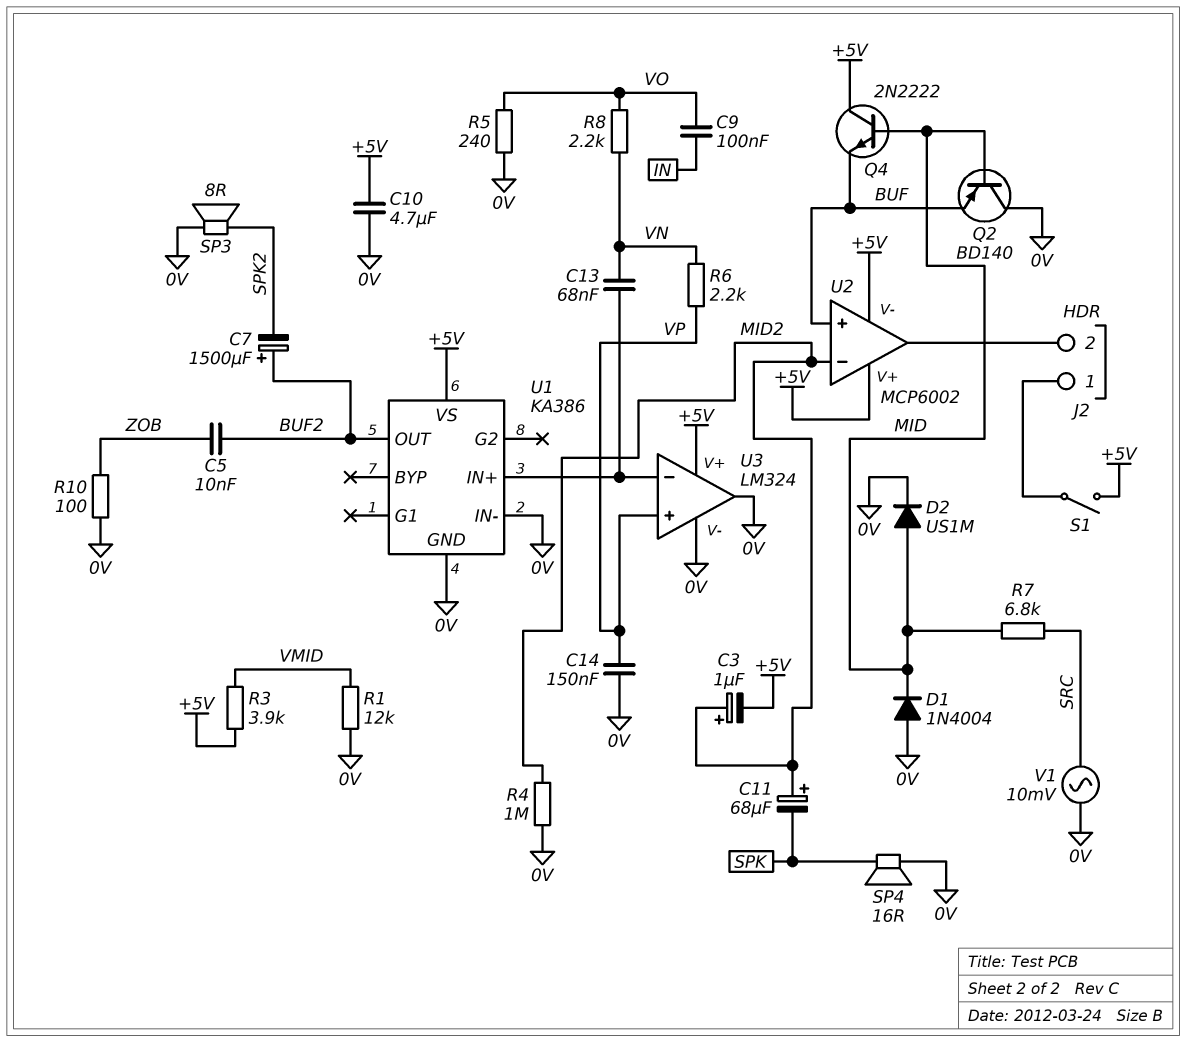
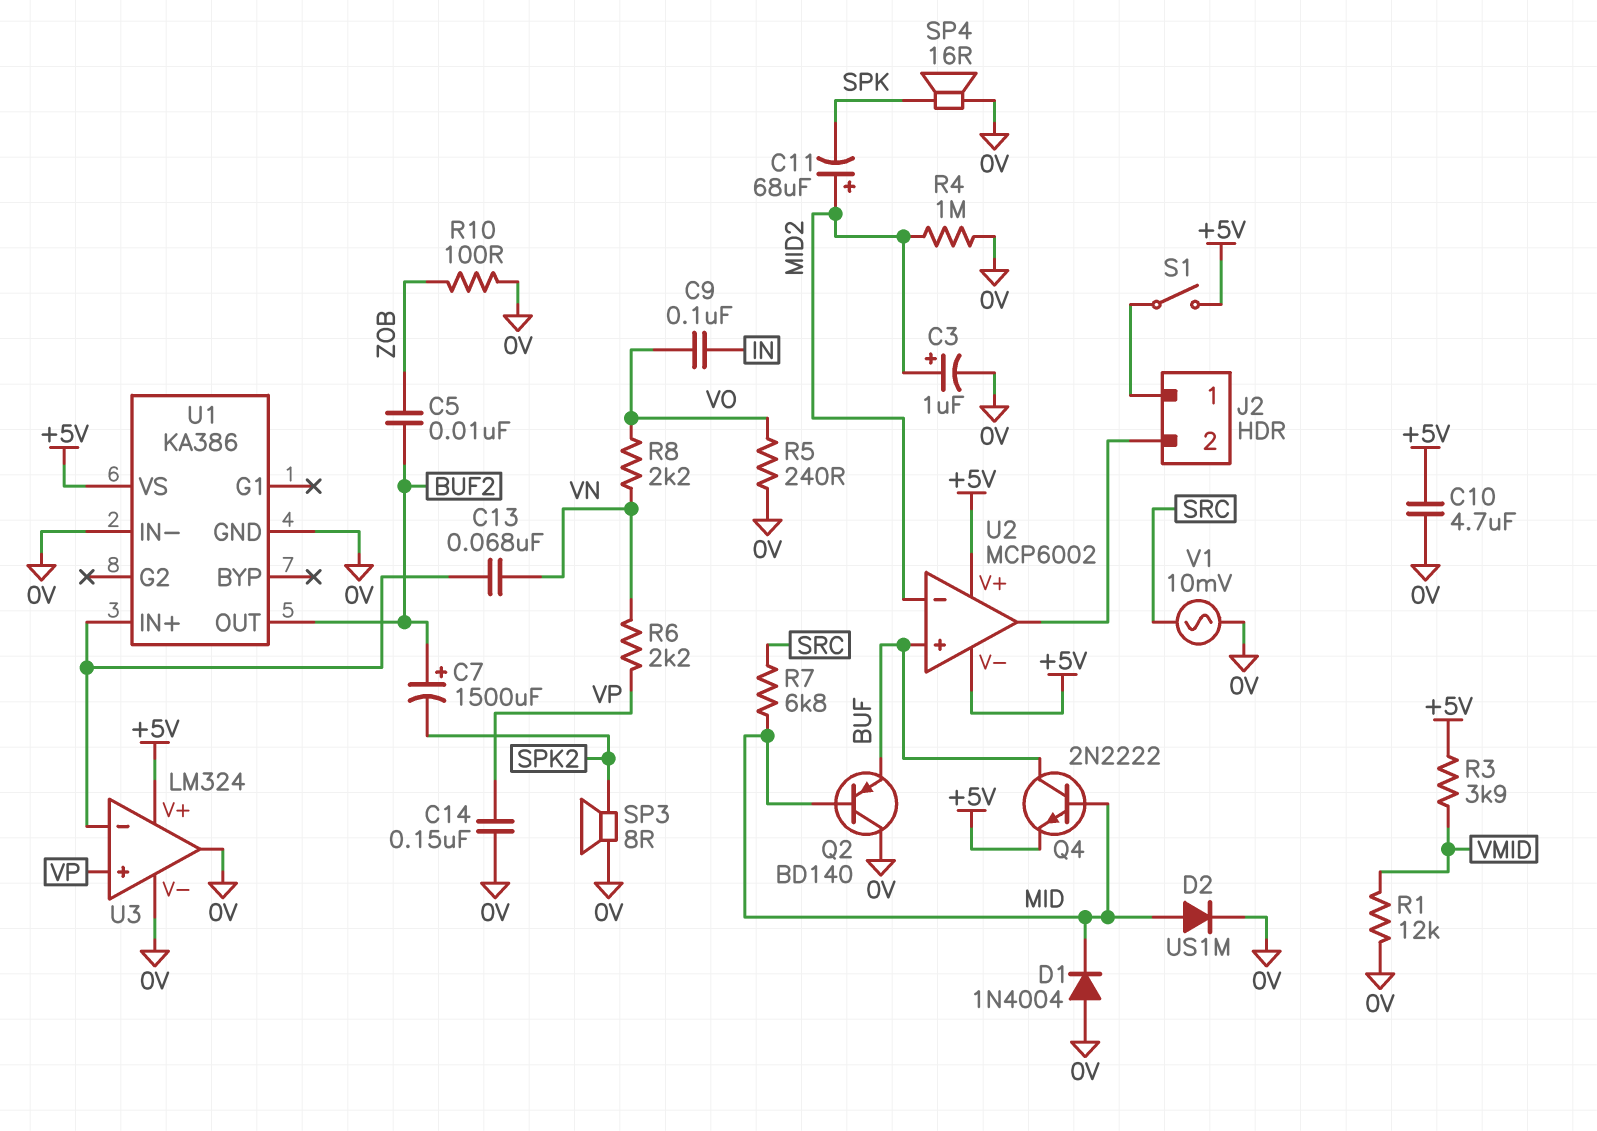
C3: 1uF (plus MID2, minus +5V) -> 1uF (plus MID2, minus 0V)
Q4: NPN 2N2222 (B MID, C +5V, E BUF) -> NPN 2N2222 (B MID, C BUF, E +5V)

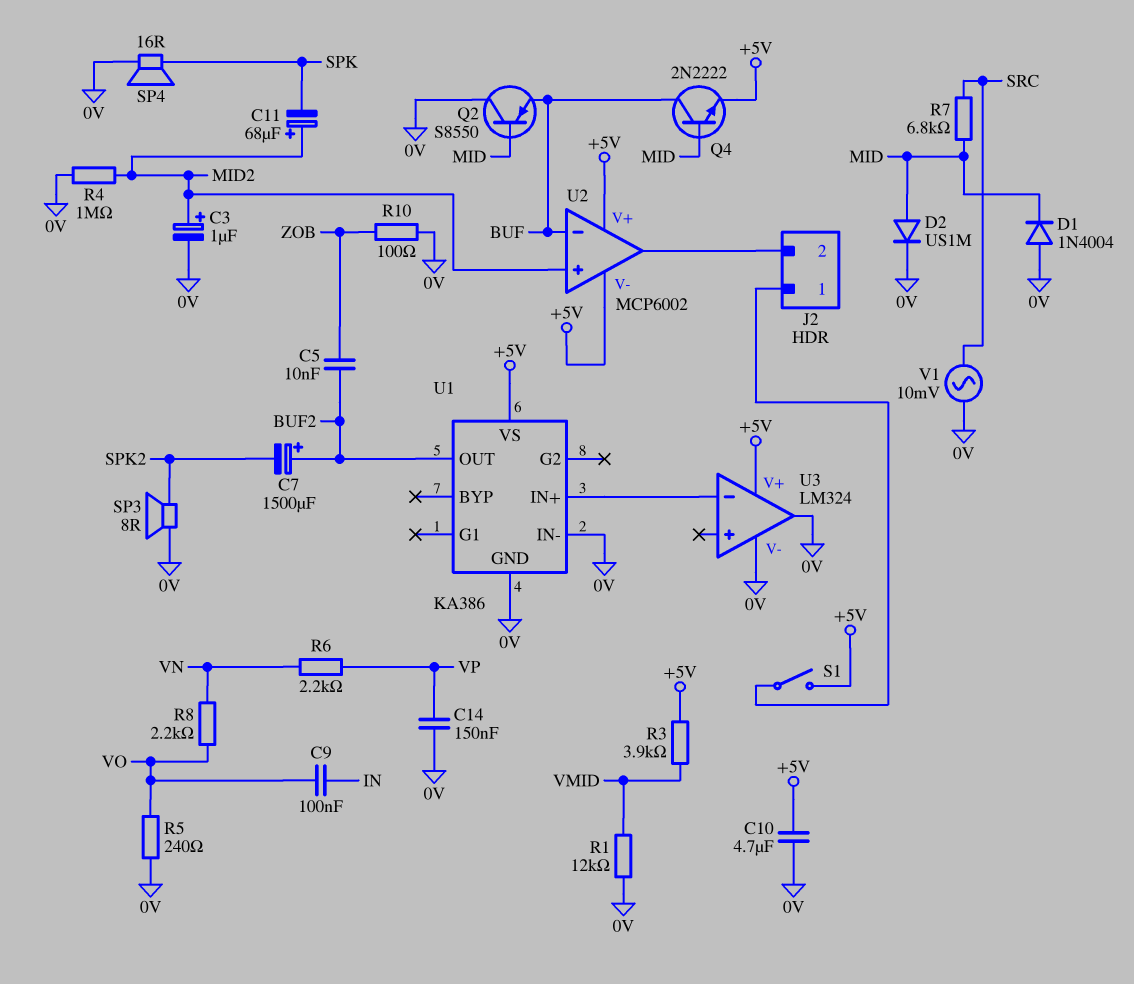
C13: 68nF (U1/IN+, VN) -> none
Q2: PNP BD140 (B MID, C 0V, E BUF) -> PNP S8550 (B MID, C 0V, E BUF)
U2 pin in+: BUF -> MID2
U2 pin in-: MID2 -> BUF
U3 pin in+: VP -> none

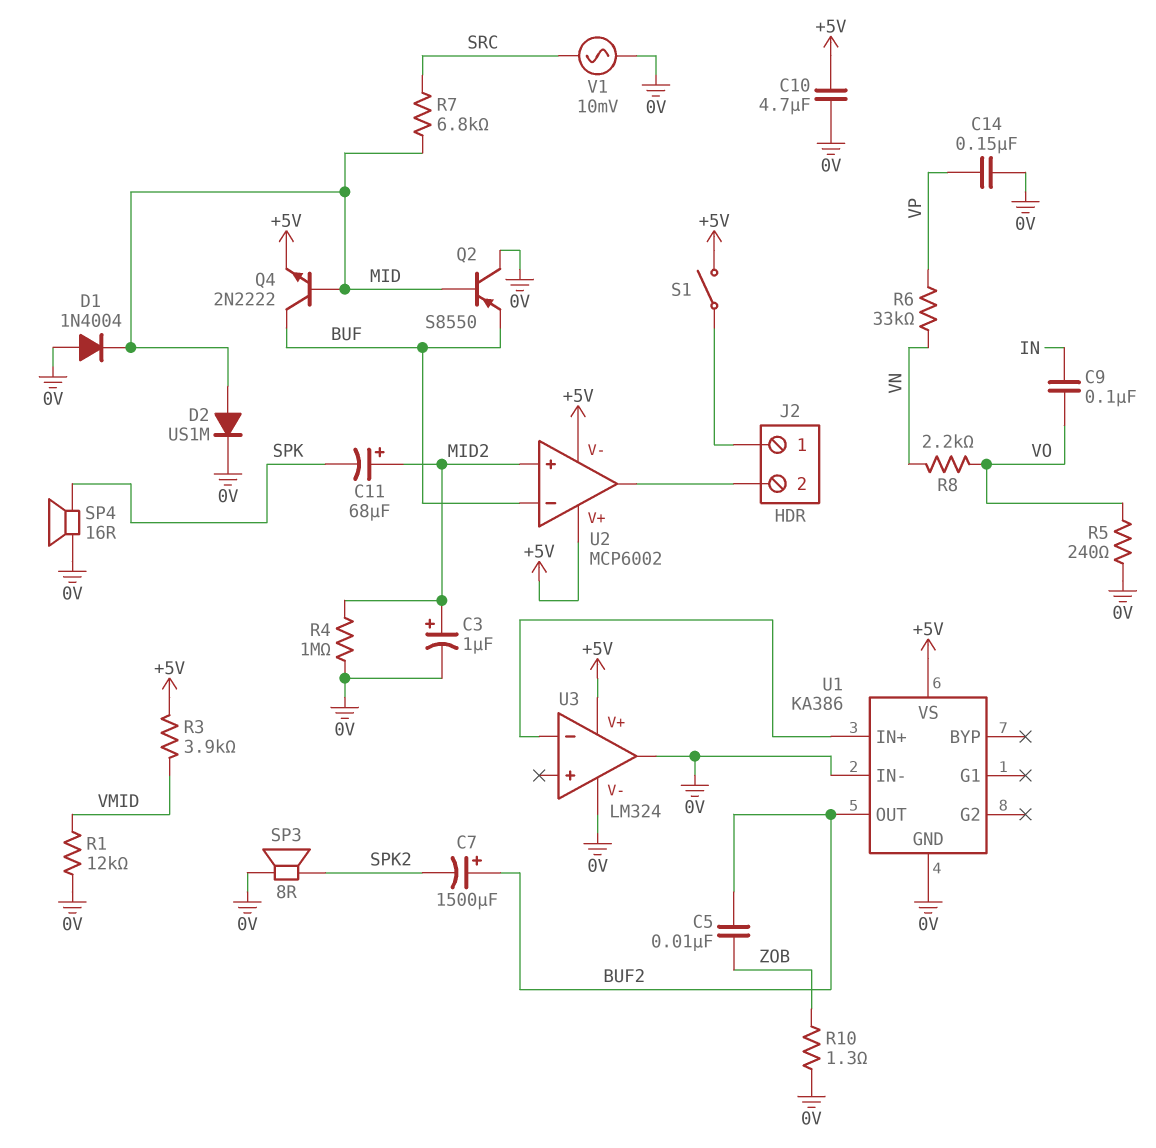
R6: 2.2k (VN, VP) -> 33k (VN, VP)
R10: 100 (0V, ZOB) -> 1.3 (0V, ZOB)

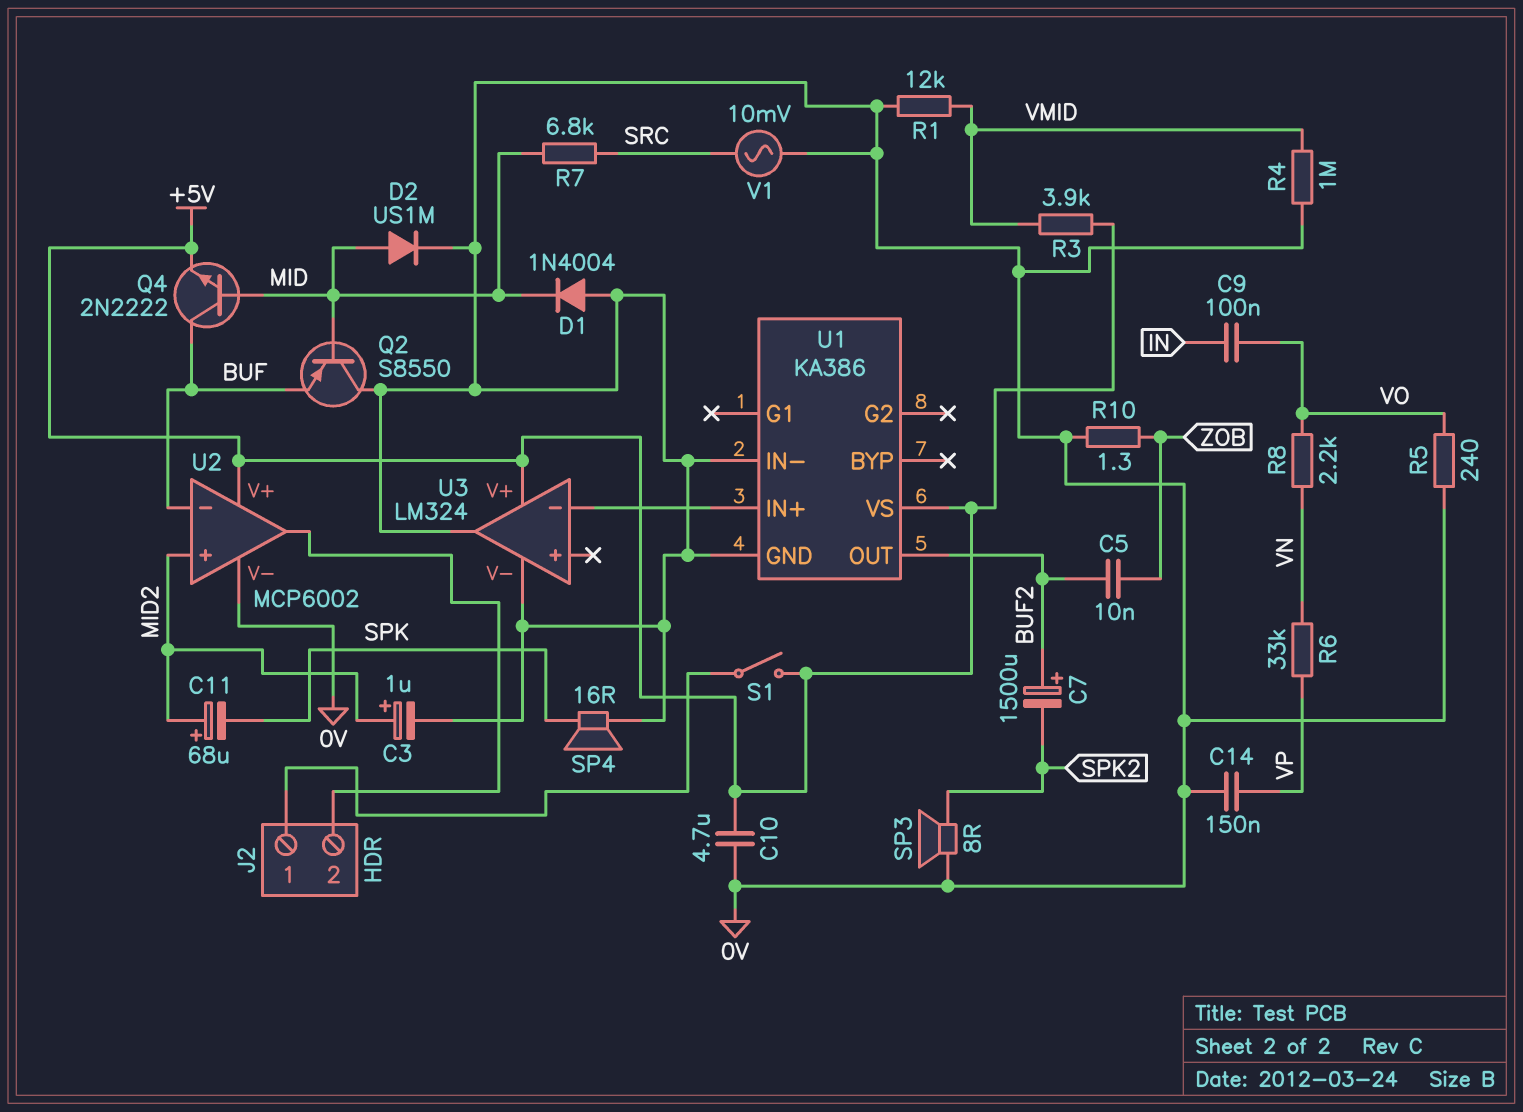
R4: 1M (0V, MID2) -> 1M (0V, VMID)
U2 pin V-: +5V -> 0V

